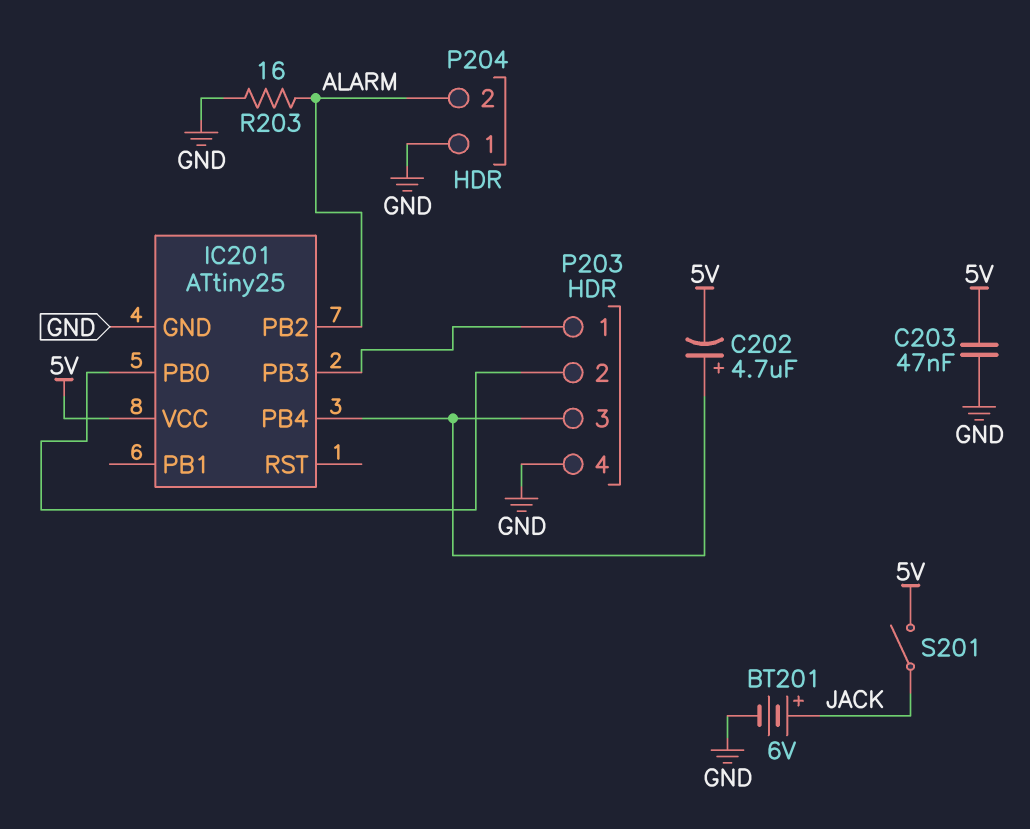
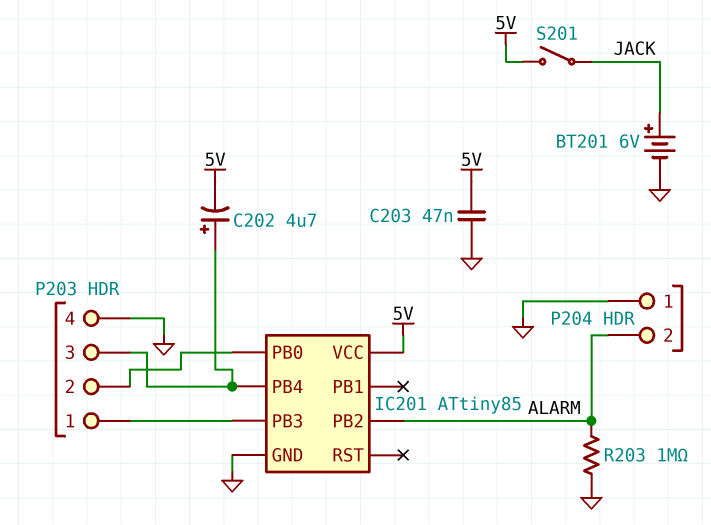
IC201: ATtiny25 -> ATtiny85
R203: 16 (ALARM, GND) -> 1M (ALARM, GND)

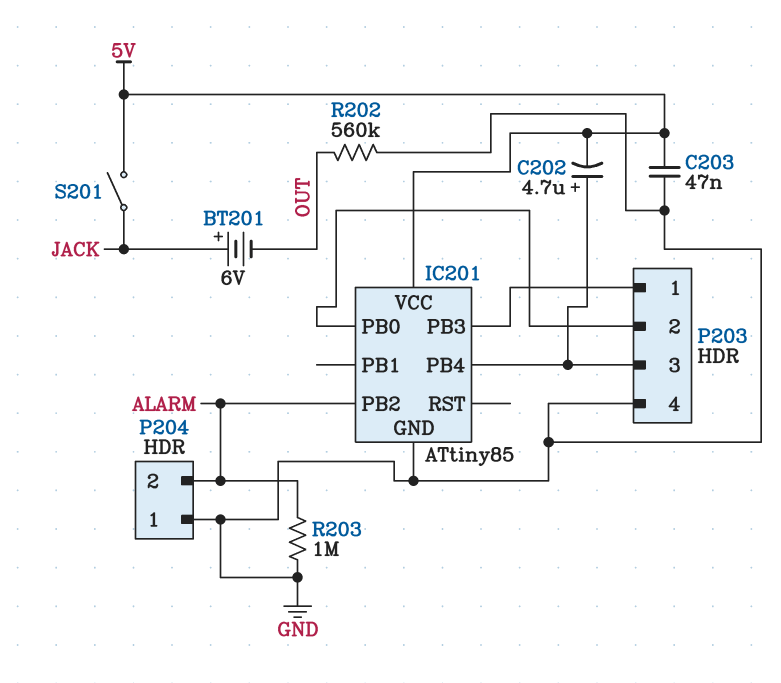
BT201: 6V (plus JACK, minus GND) -> 6V (plus JACK, minus OUT)
R202: none -> 560k (GND, OUT)

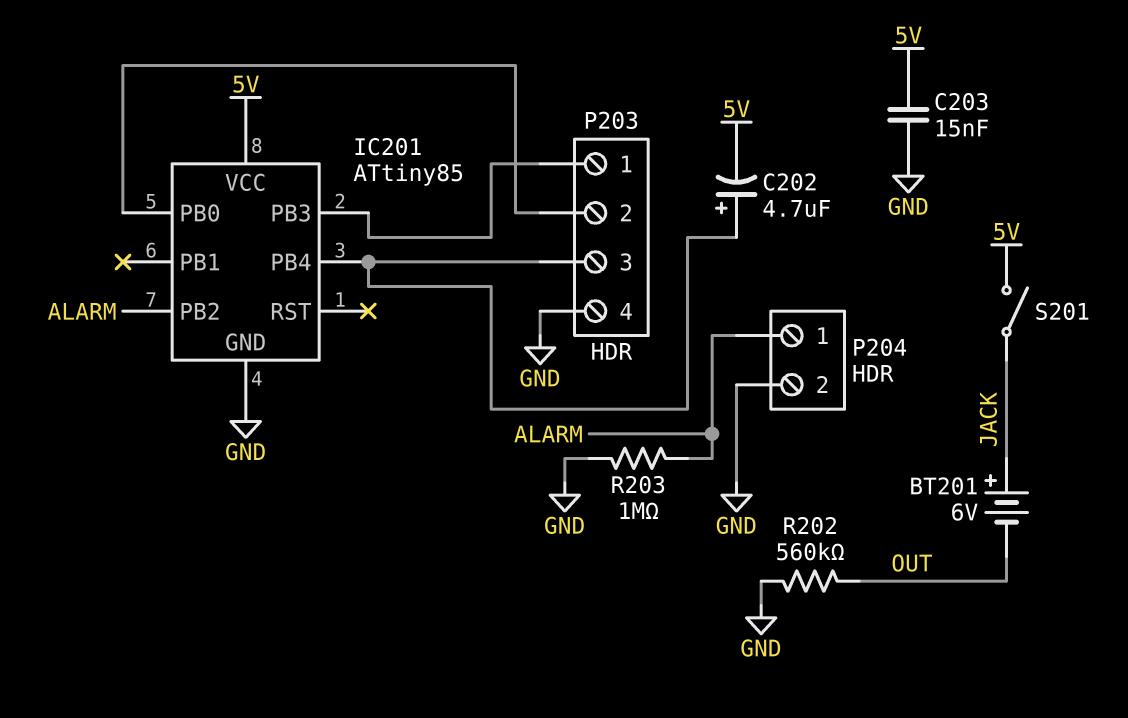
C203: 47nF (5V, GND) -> 15nF (5V, GND)
P204 pin 1: GND -> ALARM
P204 pin 2: ALARM -> GND

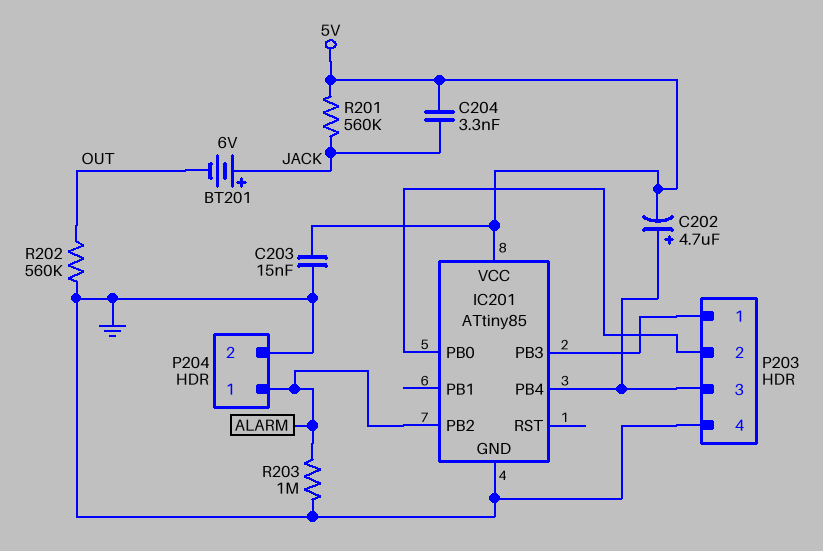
C204: none -> 3.3nF (5V, JACK)
R201: none -> 560k (5V, JACK)
S201: switch (5V, JACK) -> none

